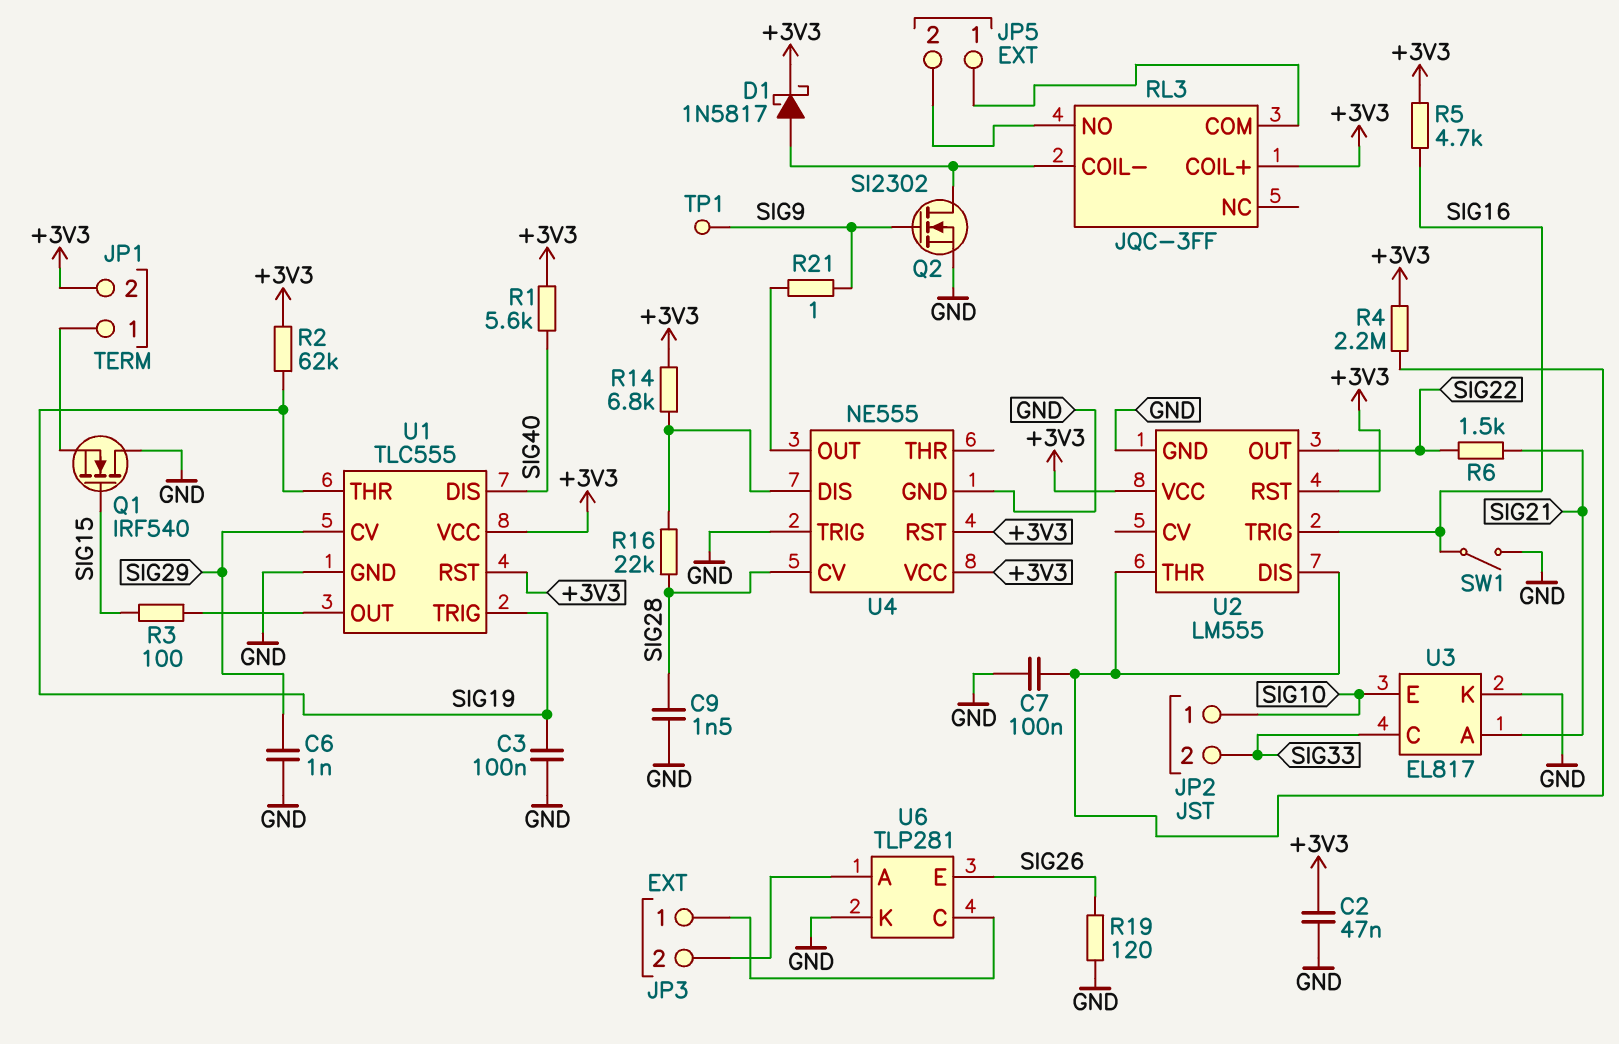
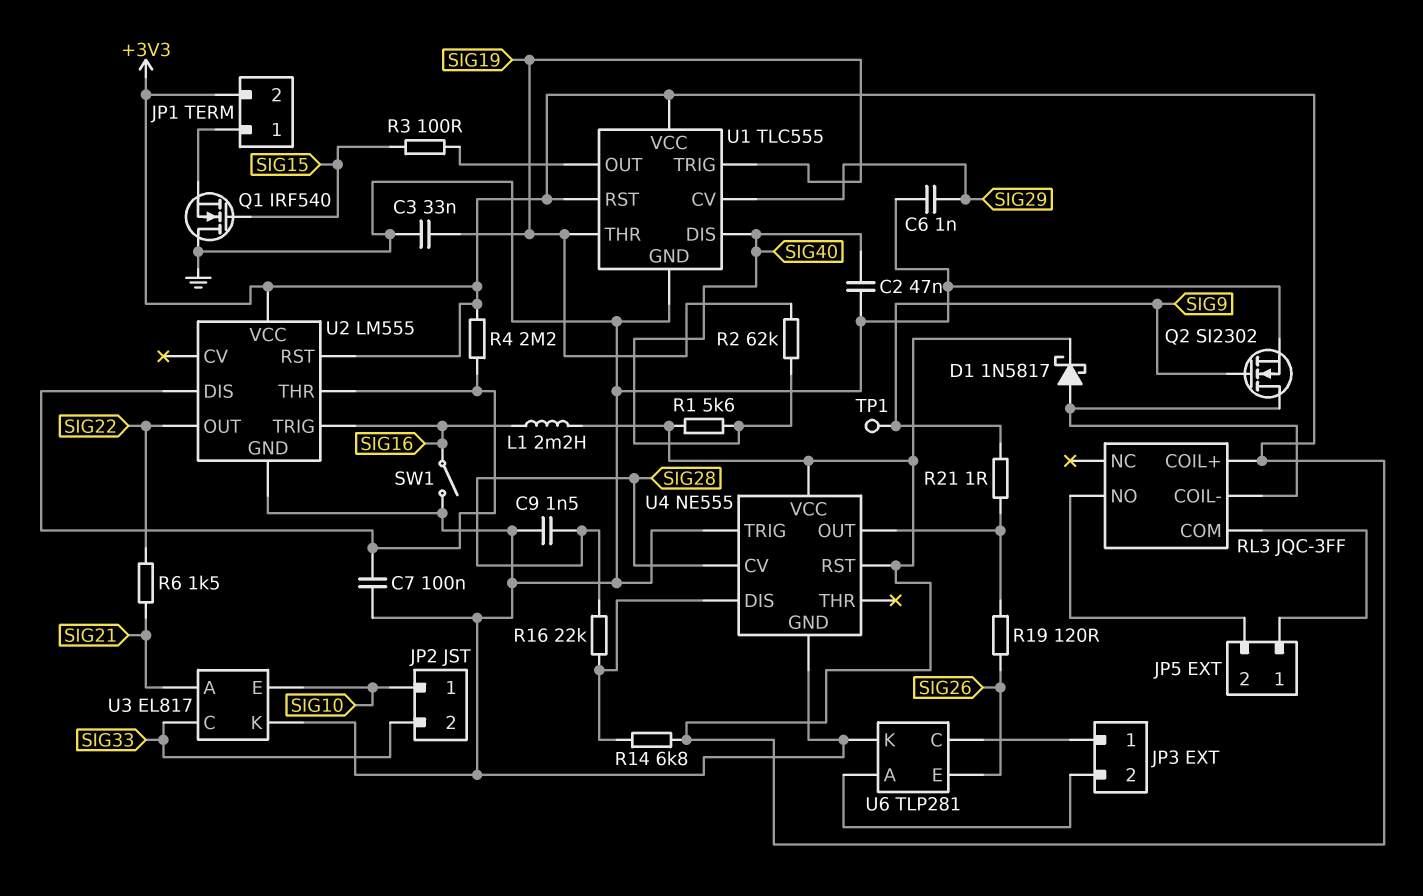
C2: 47nF (+3V3, GND) -> 47nF (GND, SIG40)
C3: 100nF (GND, SIG19) -> 33nF (GND, SIG19)
L1: none -> 2.2mH (+3V3, SIG16)
R2: 62k (+3V3, SIG19) -> 62k (SIG19, SIG40)
R5: 4.7k (+3V3, SIG16) -> none
R19: 120 (GND, SIG26) -> 120 (SIG26, U4/OUT)

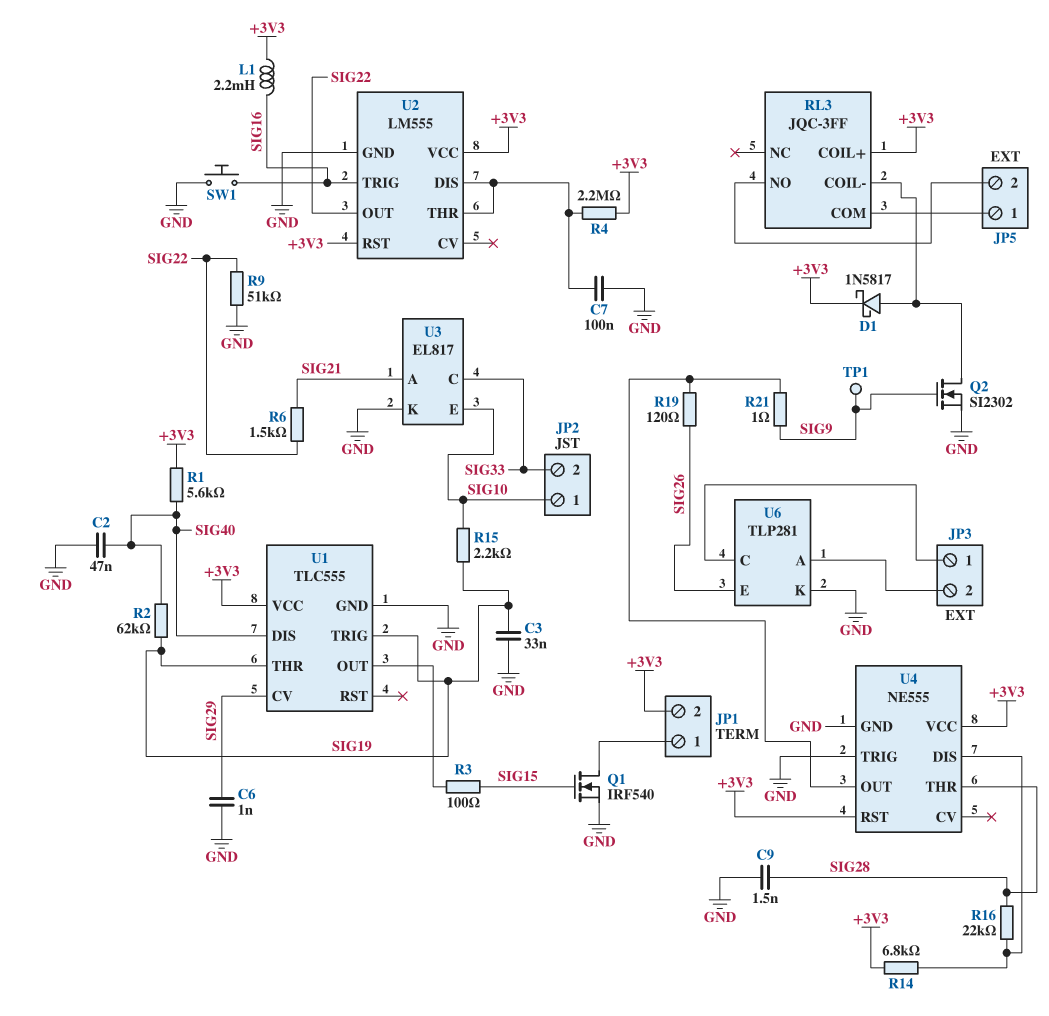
Q1: NMOS IRF540 (G SIG15, D GND, S JP1/1) -> NMOS IRF540 (G SIG15, D JP1/1, S GND)
R9: none -> 51k (GND, SIG22)
R15: none -> 2.2k (SIG10, SIG19)
SW1: switch (GND, SIG16) -> button (GND, SIG16)
U1 pin RST: +3V3 -> none
U4 pin CV: SIG28 -> none
U4 pin THR: none -> SIG28

